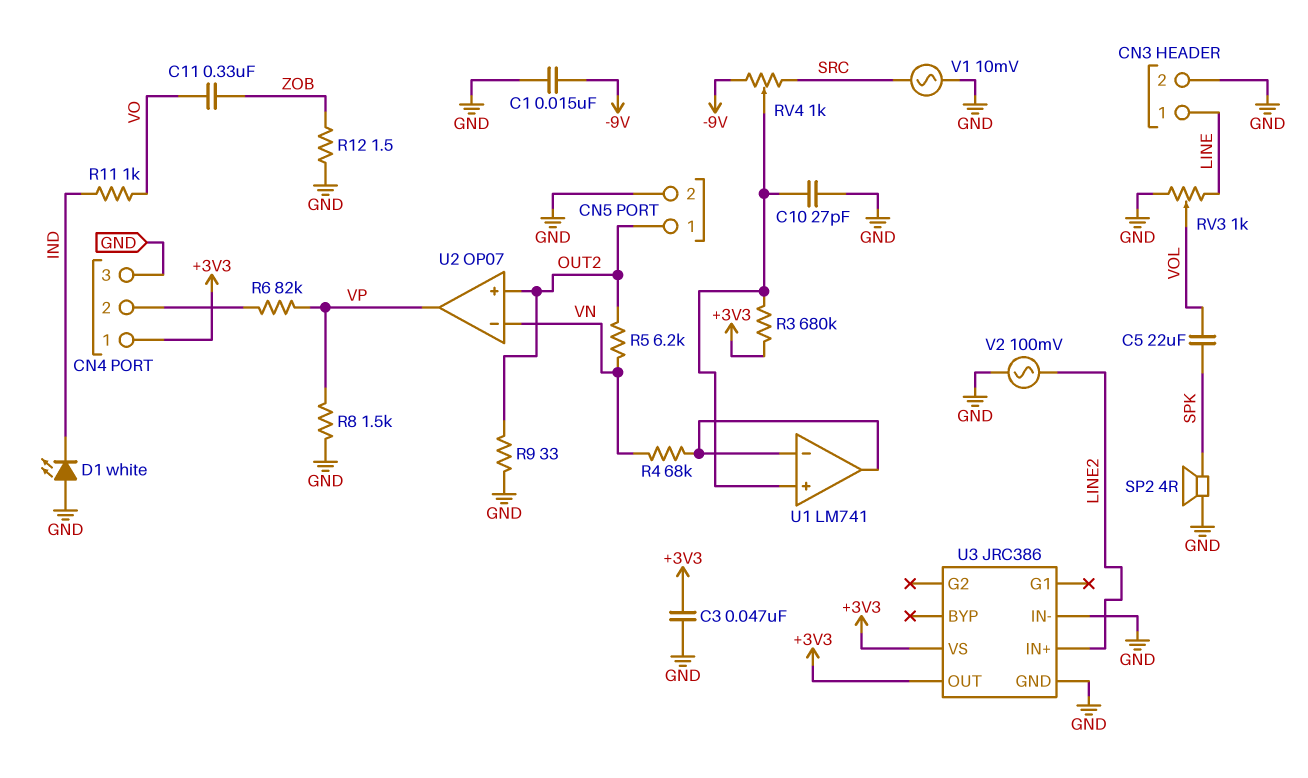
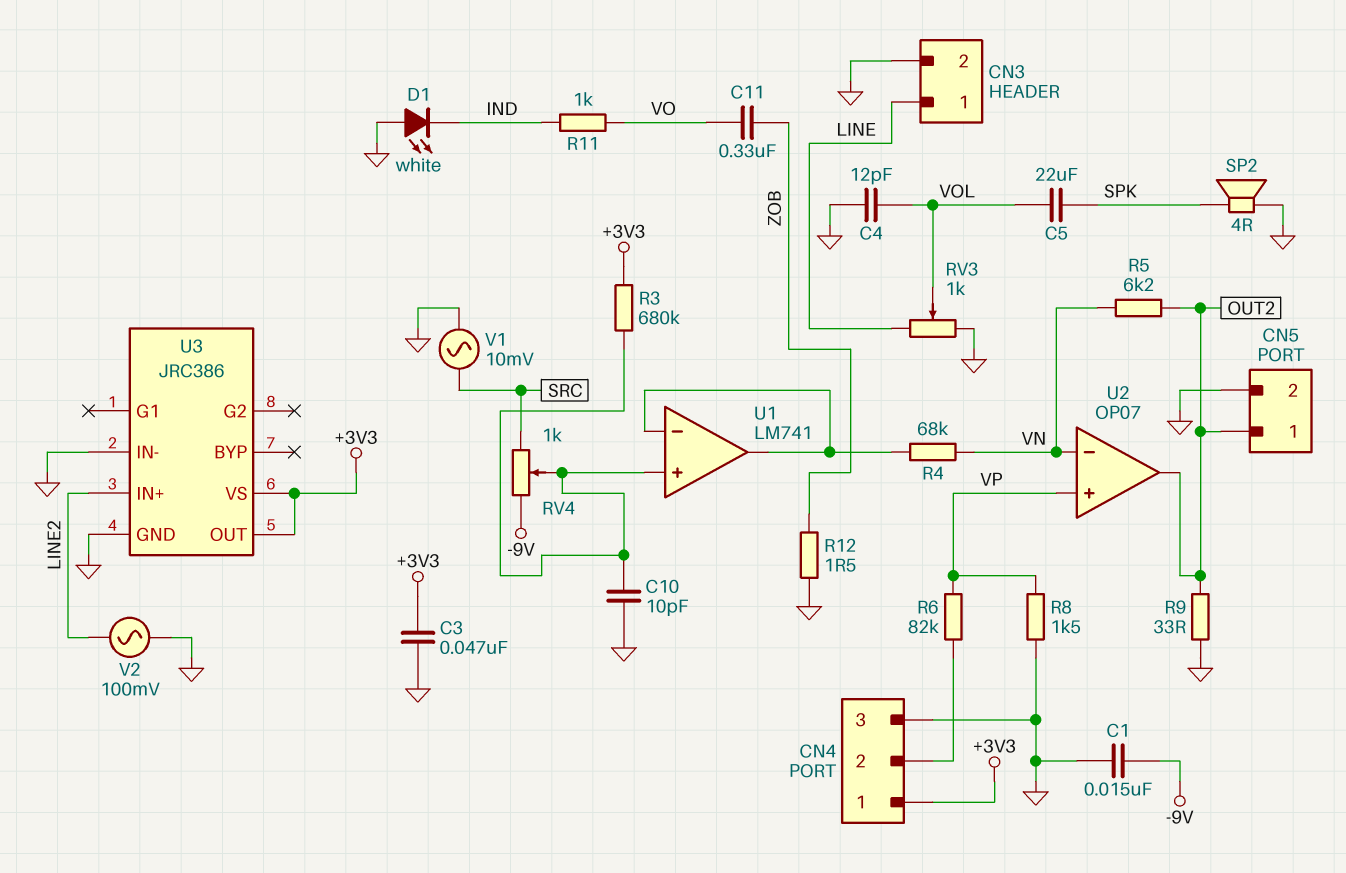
C4: none -> 12pF (GND, VOL)
C10: 27pF (GND, U1/in+) -> 10pF (GND, U1/in+)
U2 pin in+: OUT2 -> VP
U2 pin out: VP -> OUT2

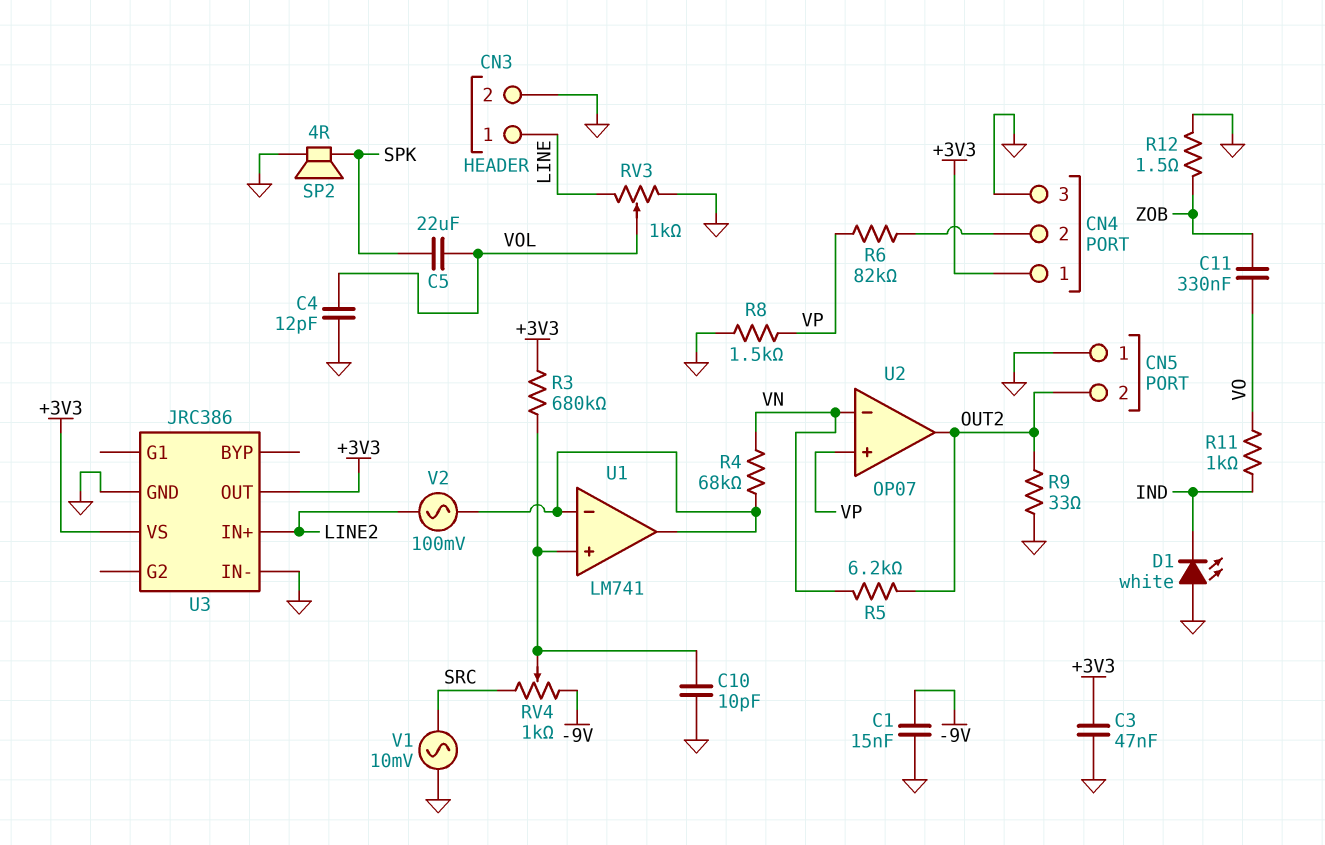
CN5 pin 1: OUT2 -> GND
CN5 pin 2: GND -> OUT2
V2: AC 100mV (GND, LINE2) -> AC 100mV (LINE2, U1/in-)

